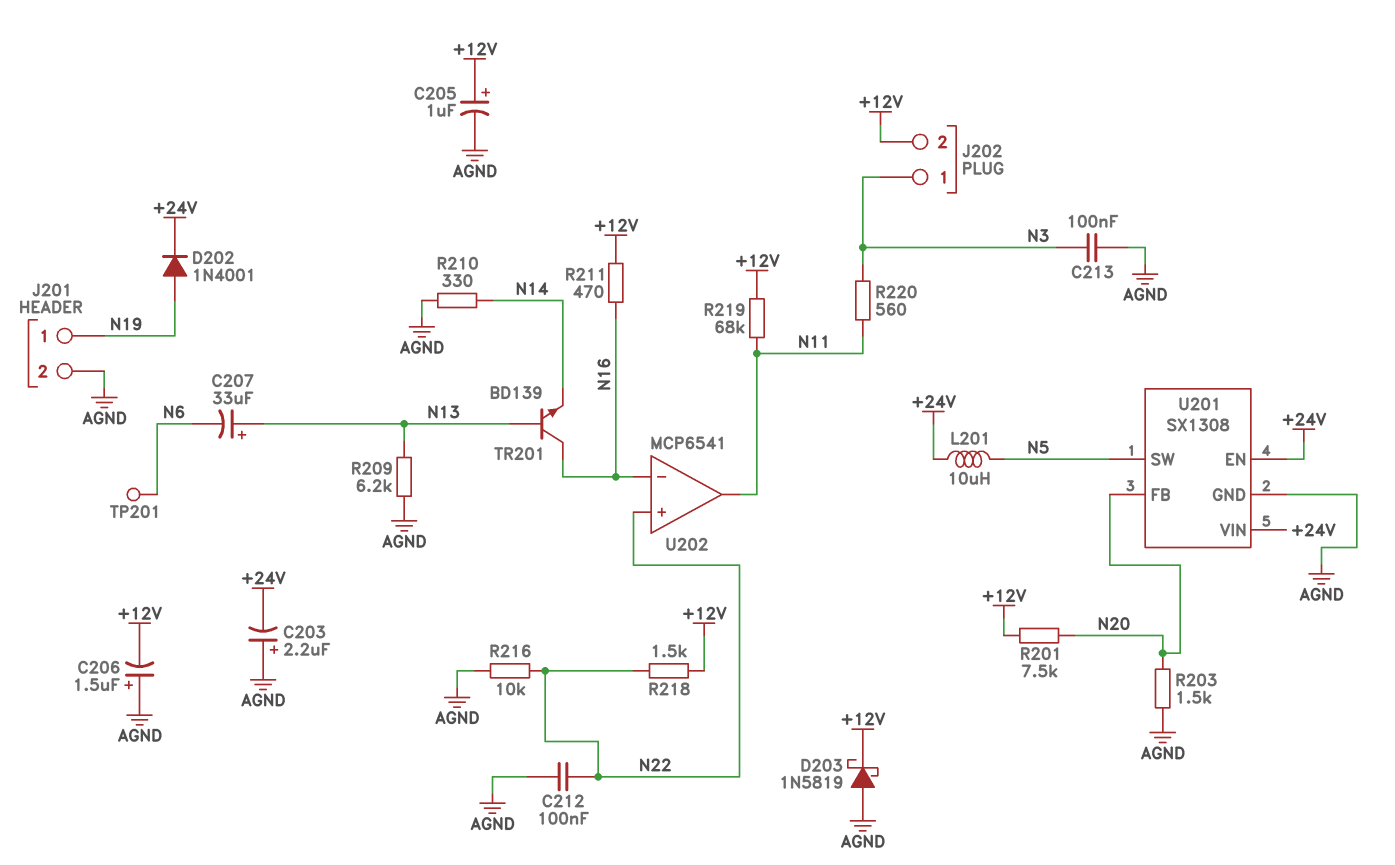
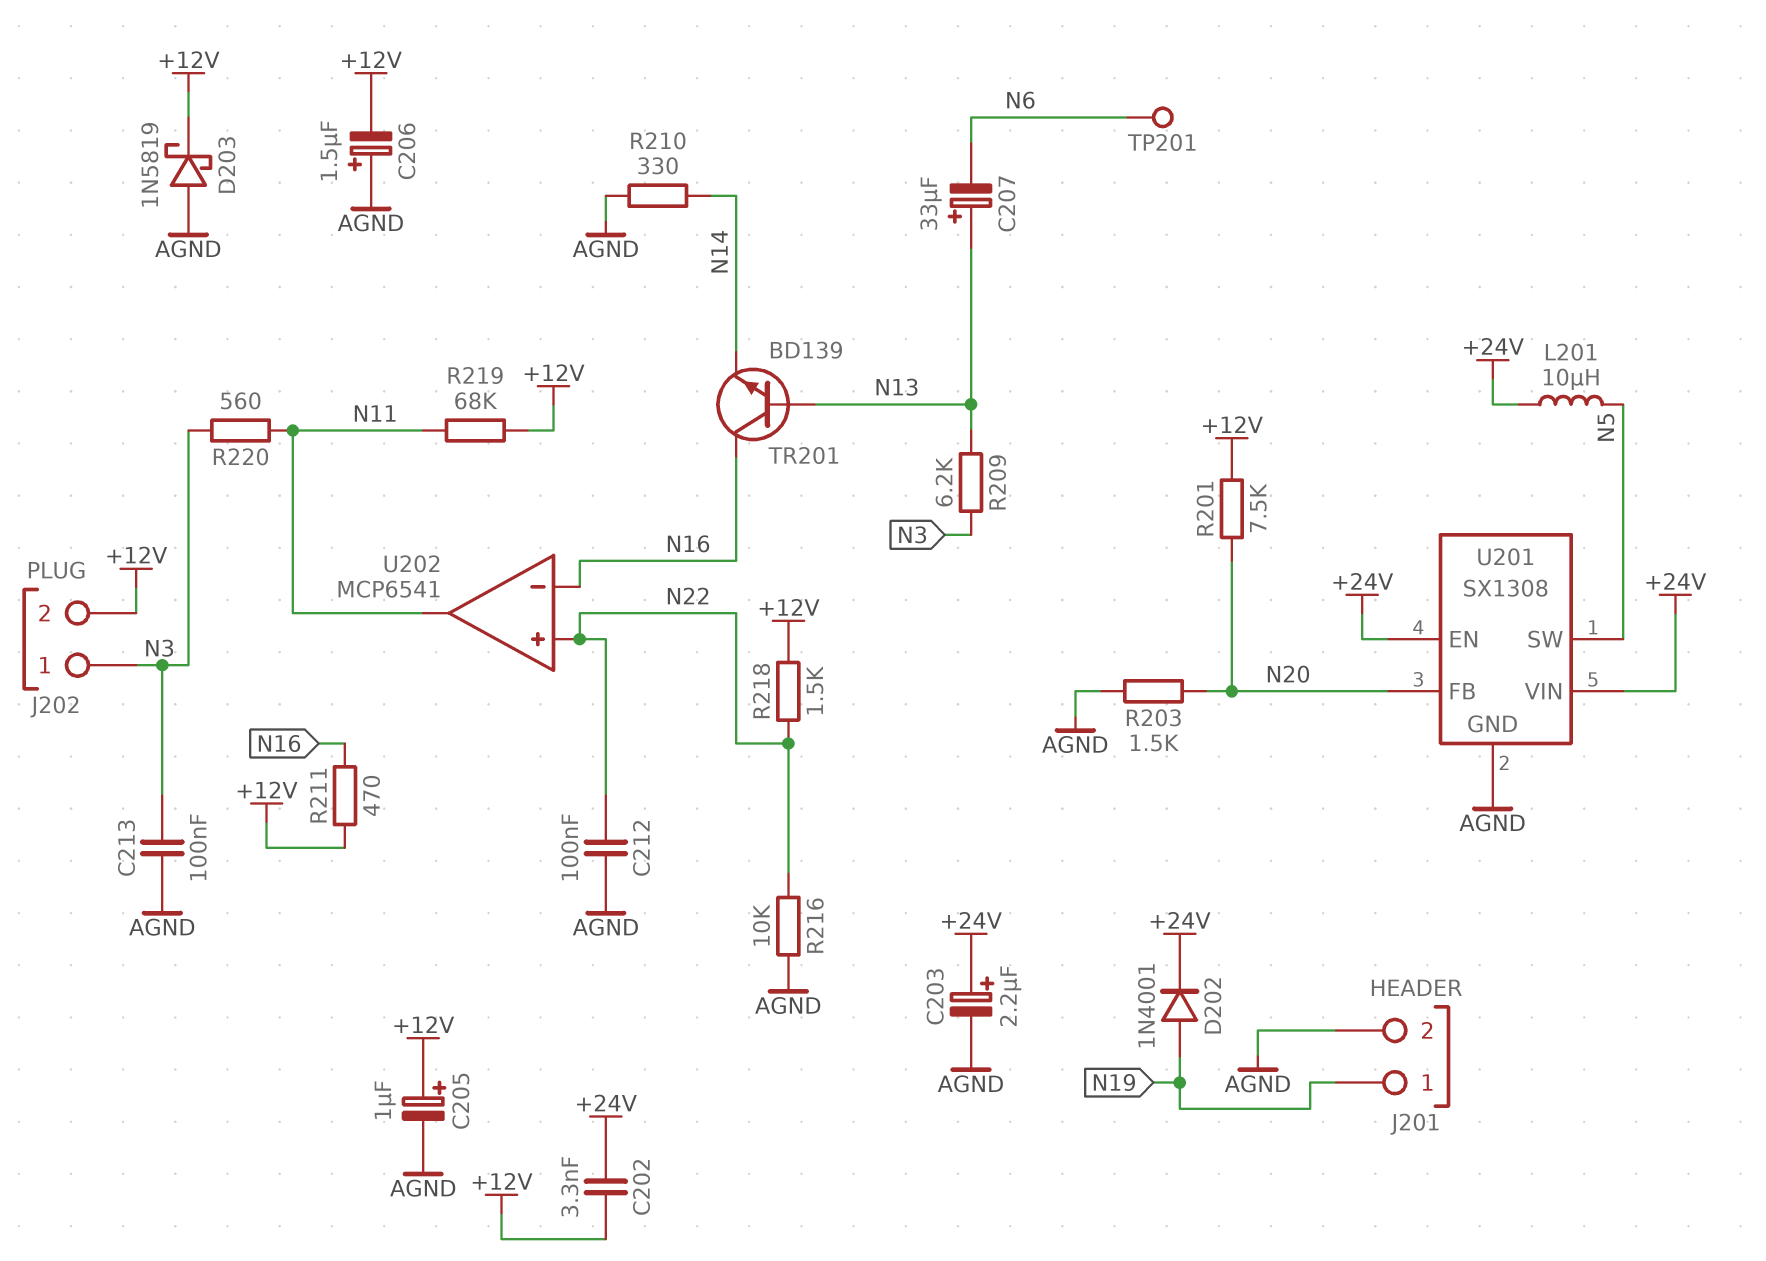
C202: none -> 3.3nF (+12V, +24V)
C203: 2.2uF (plus AGND, minus +24V) -> 2.2uF (plus +24V, minus AGND)
R209: 6.2k (AGND, N13) -> 6.2k (N3, N13)

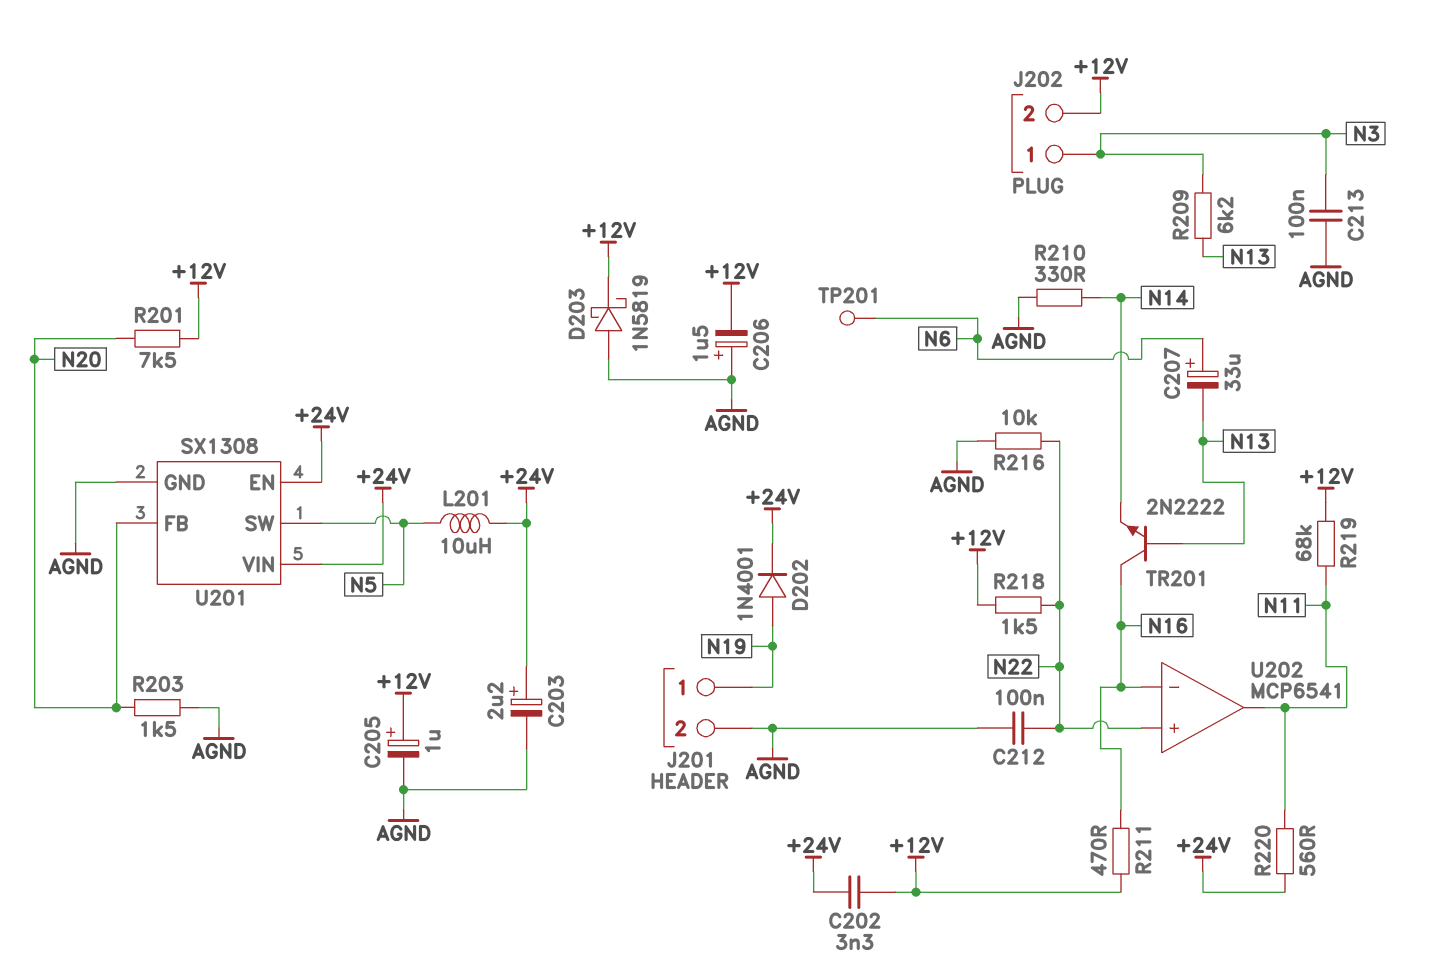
C207: 33uF (plus N13, minus N6) -> 33uF (plus N6, minus N13)
R220: 560 (N3, N11) -> 560 (+24V, N11)
TR201: NPN BD139 (B N13, C N16, E N14) -> NPN 2N2222 (B N13, C N16, E N14)

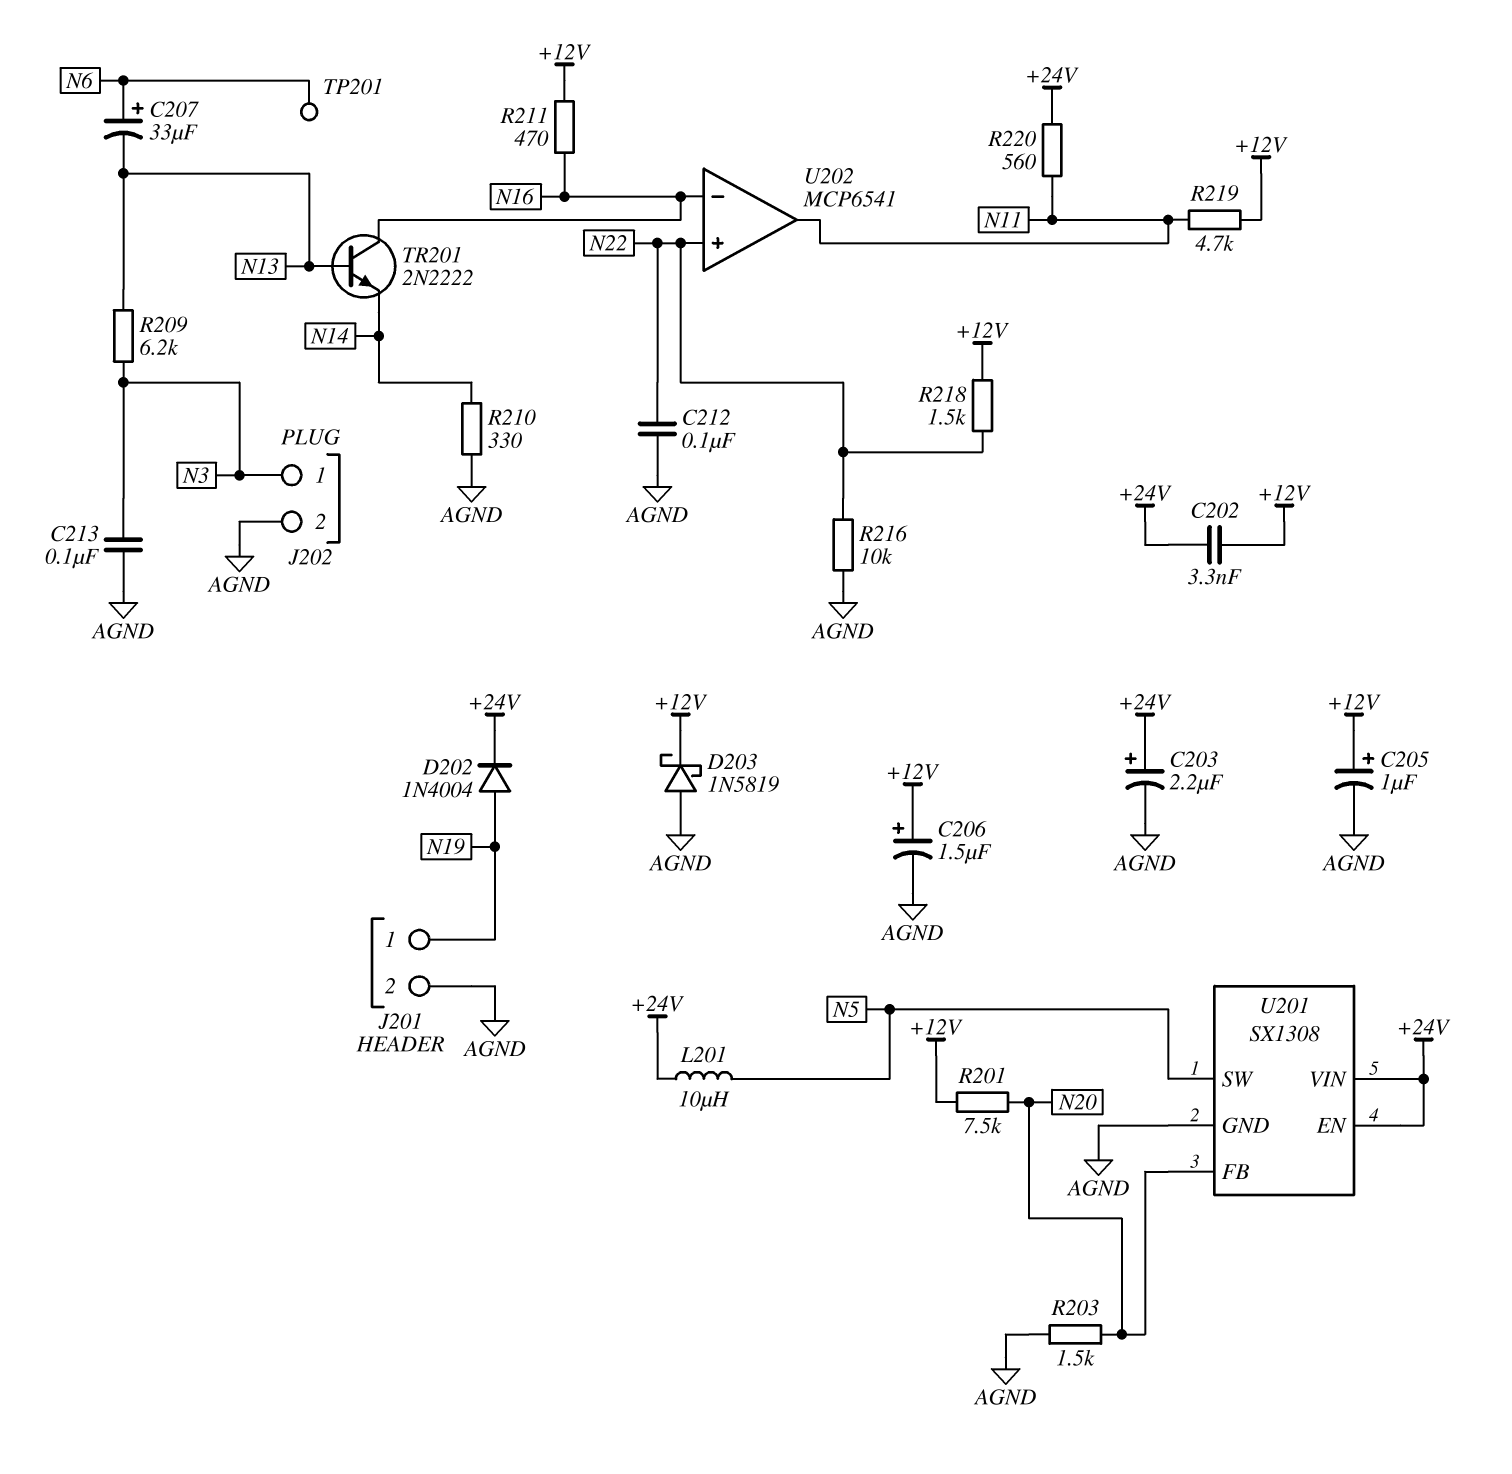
C206: 1.5uF (plus AGND, minus +12V) -> 1.5uF (plus +12V, minus AGND)
D202: diode 1N4001 (A N19, K +24V) -> diode 1N4004 (A N19, K +24V)
J202 pin 2: +12V -> AGND
R219: 68k (+12V, N11) -> 4.7k (+12V, N11)

